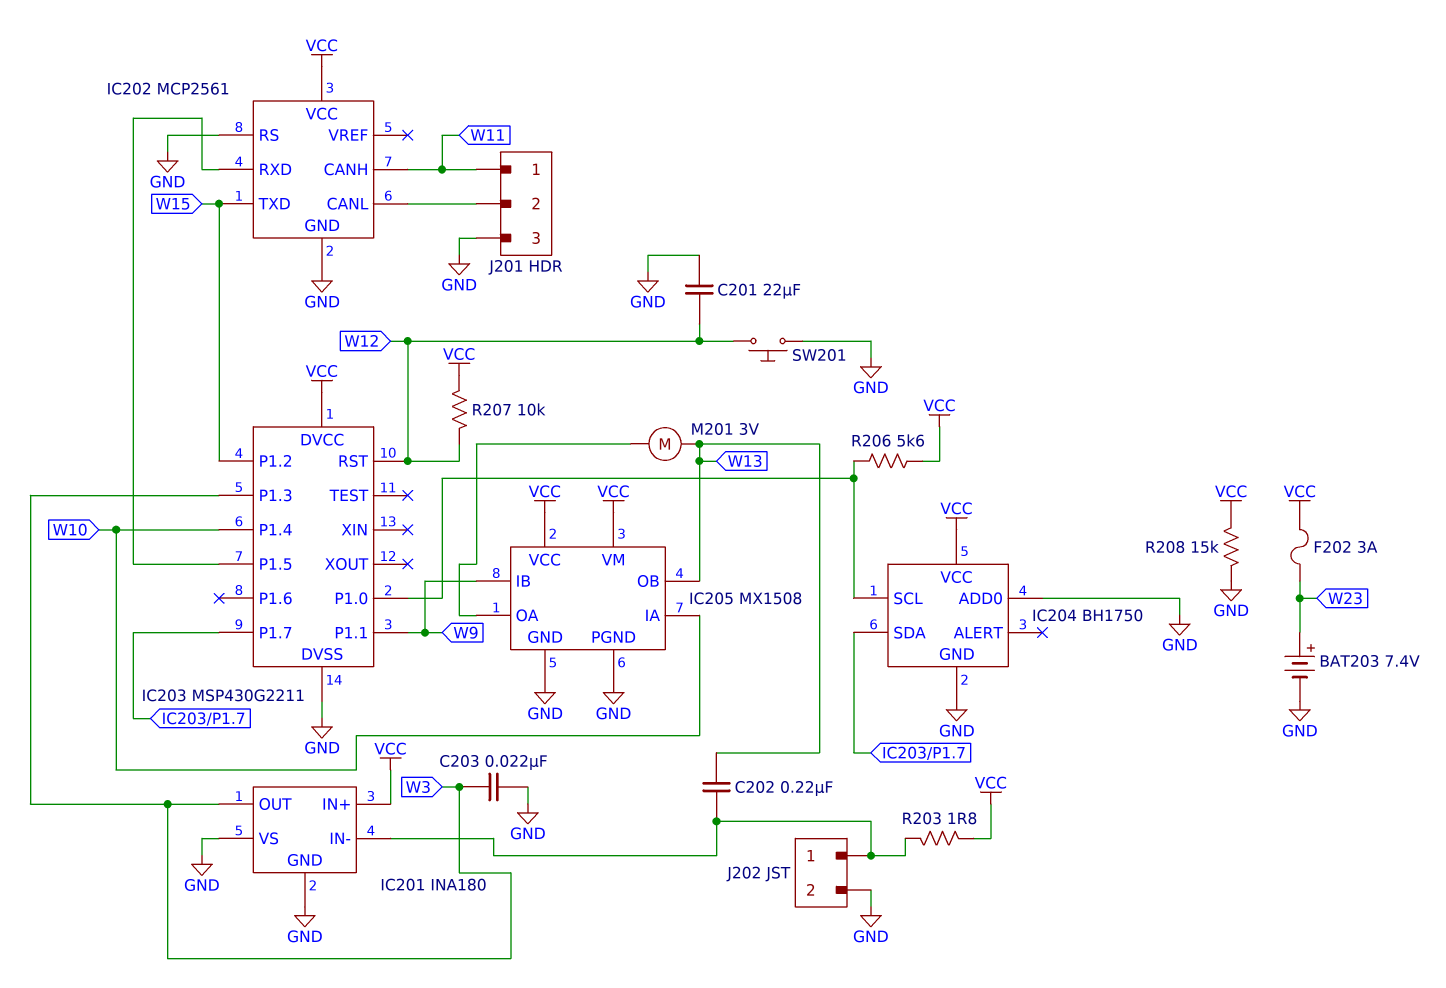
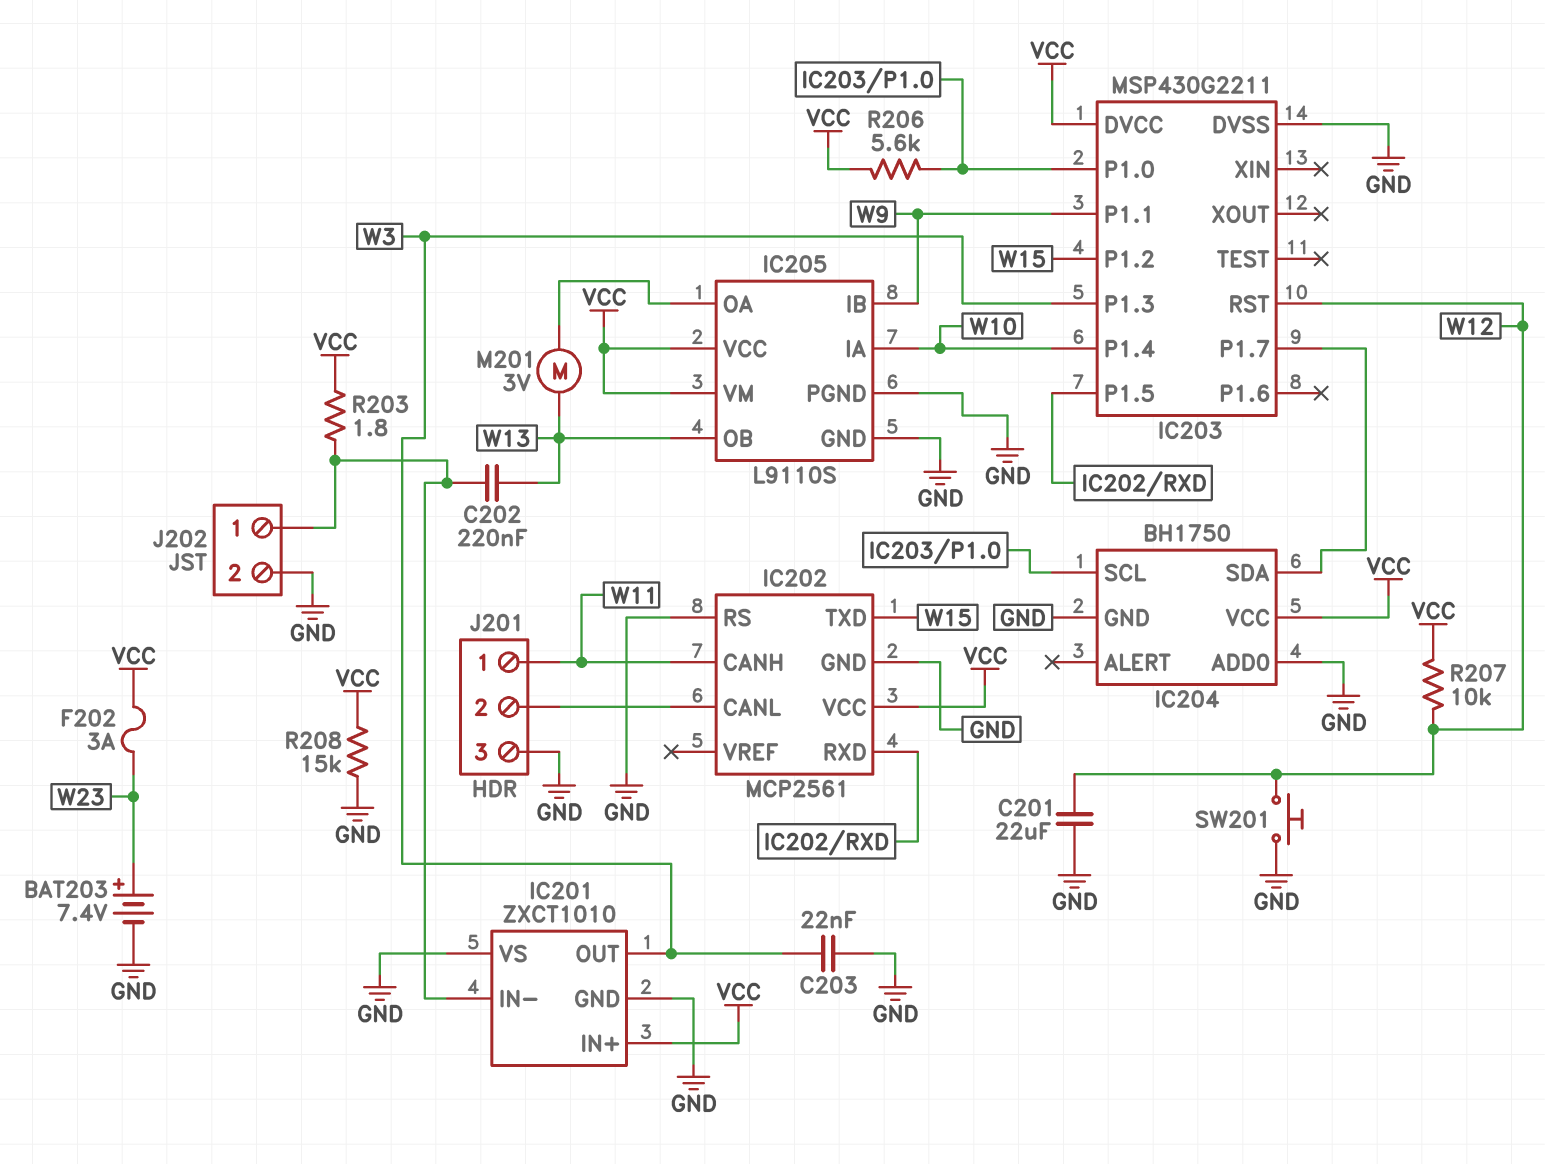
IC201: INA180 -> ZXCT1010
IC205: MX1508 -> L9110S

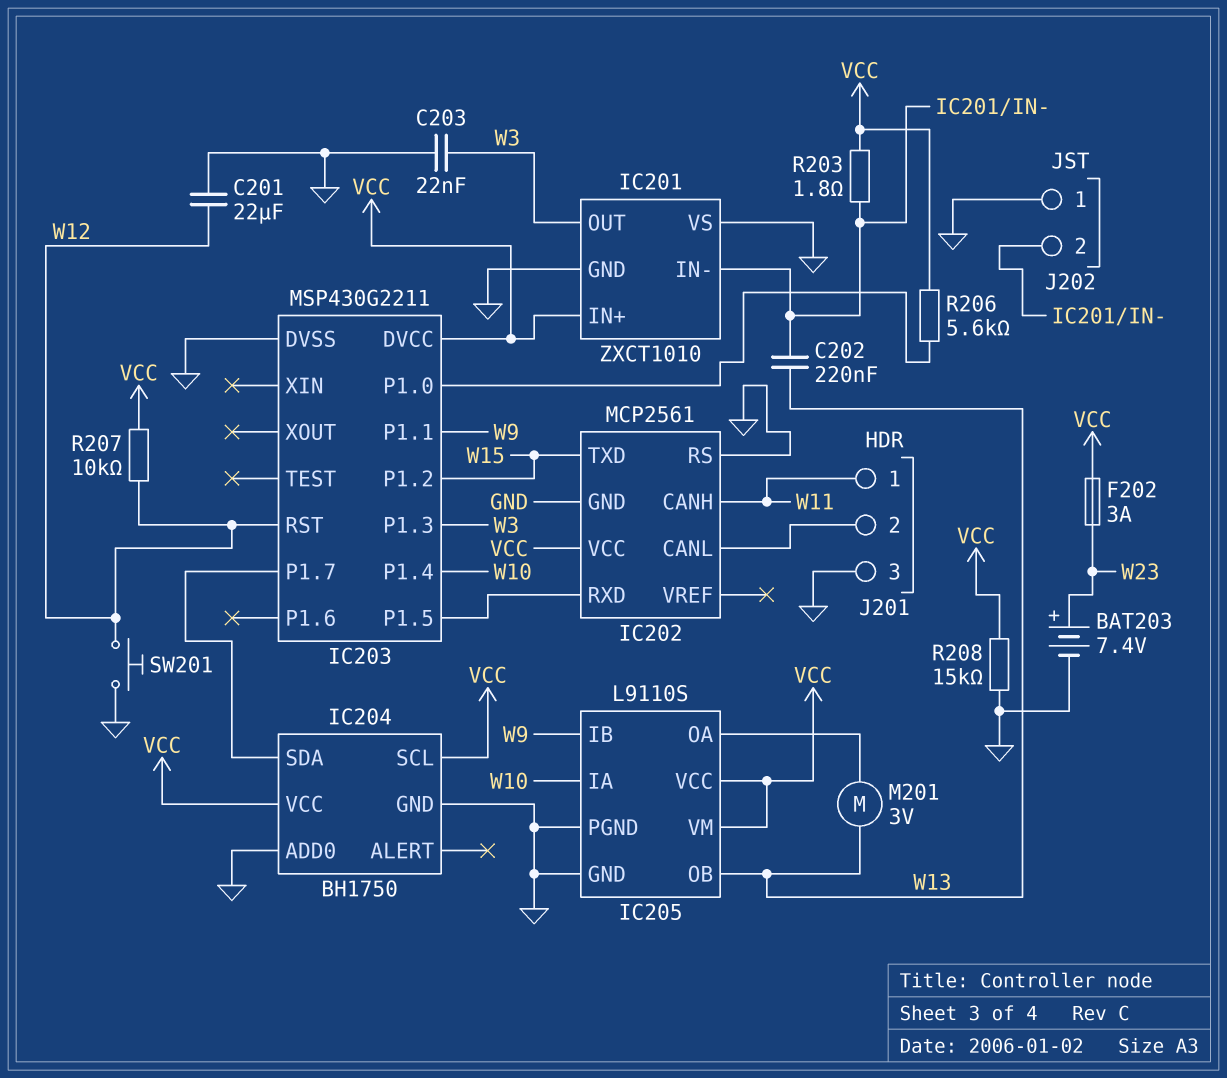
IC204 pin SCL: IC203/P1.0 -> VCC
J202 pin 1: IC201/IN- -> GND
J202 pin 2: GND -> IC201/IN-

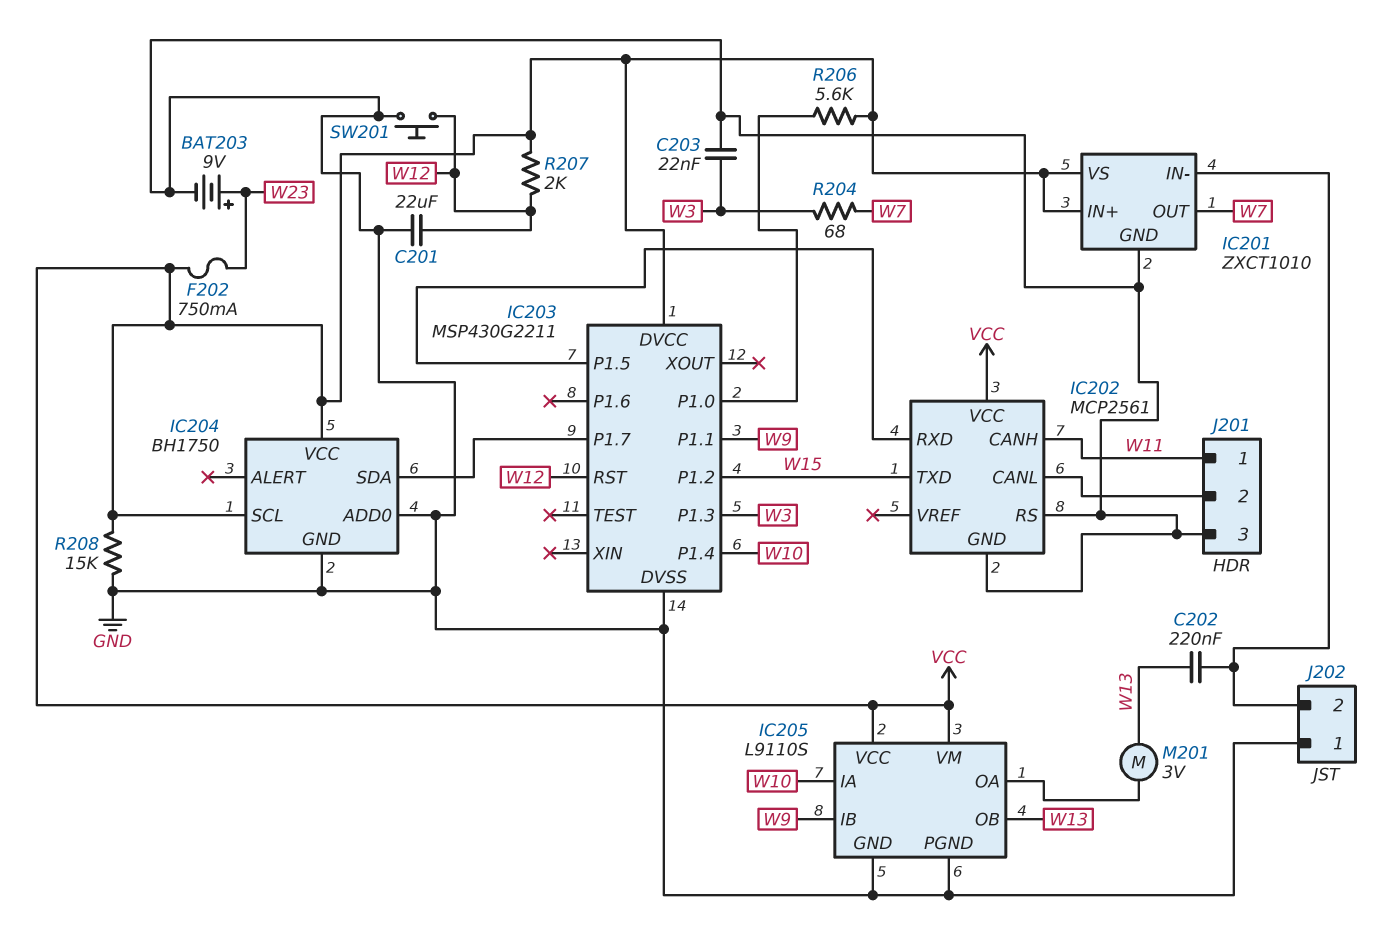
BAT203: 7.4V (plus W23, minus GND) -> 9V (plus W23, minus GND)
F202: 3A (VCC, W23) -> 750mA (VCC, W23)
IC201 pin OUT: W3 -> W7
IC201 pin VS: GND -> VCC
R203: 1.8 (IC201/IN-, VCC) -> none
R204: none -> 68 (W3, W7)
R207: 10k (VCC, W12) -> 2k (VCC, W12)

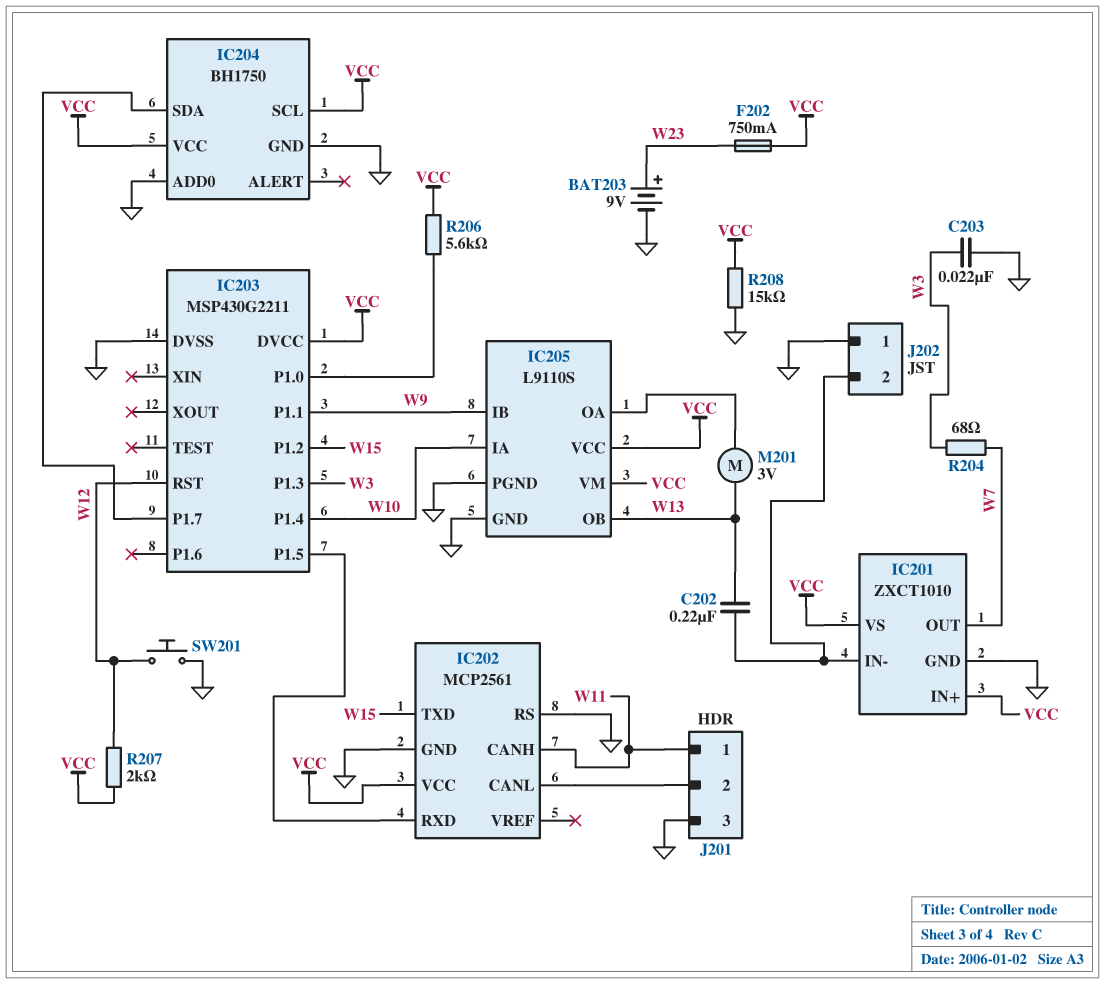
C201: 22uF (GND, W12) -> none

